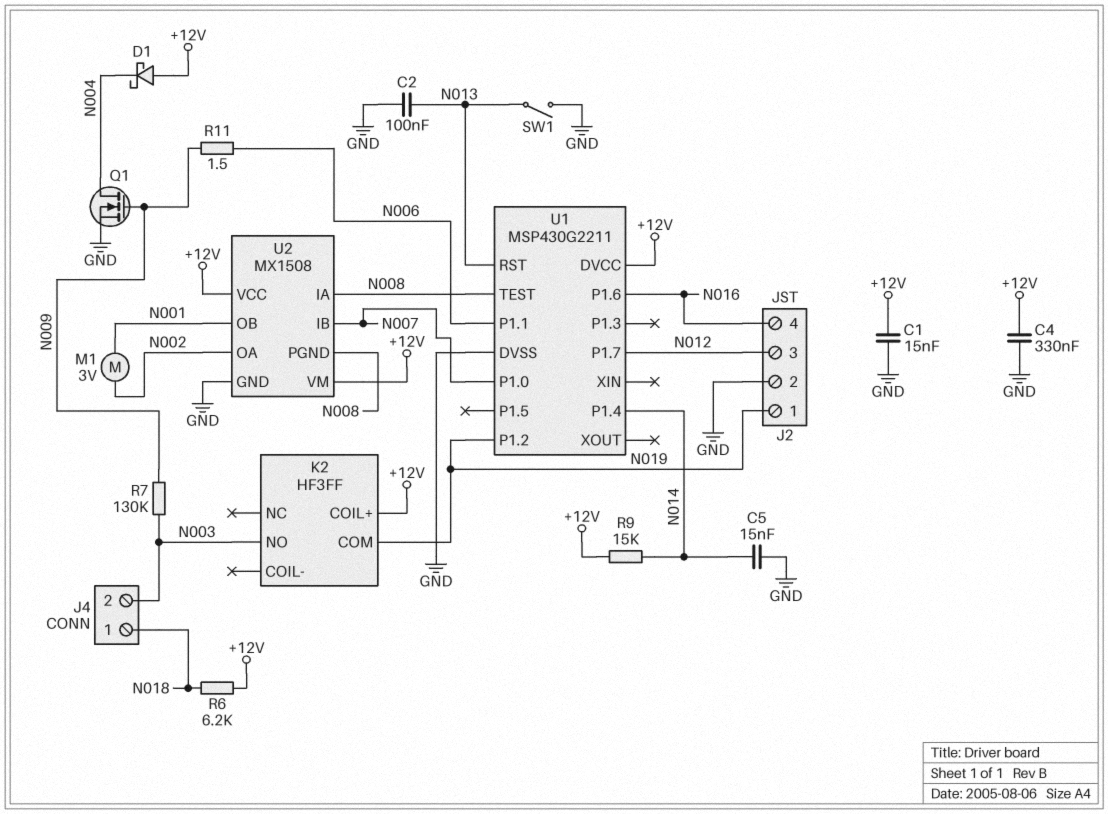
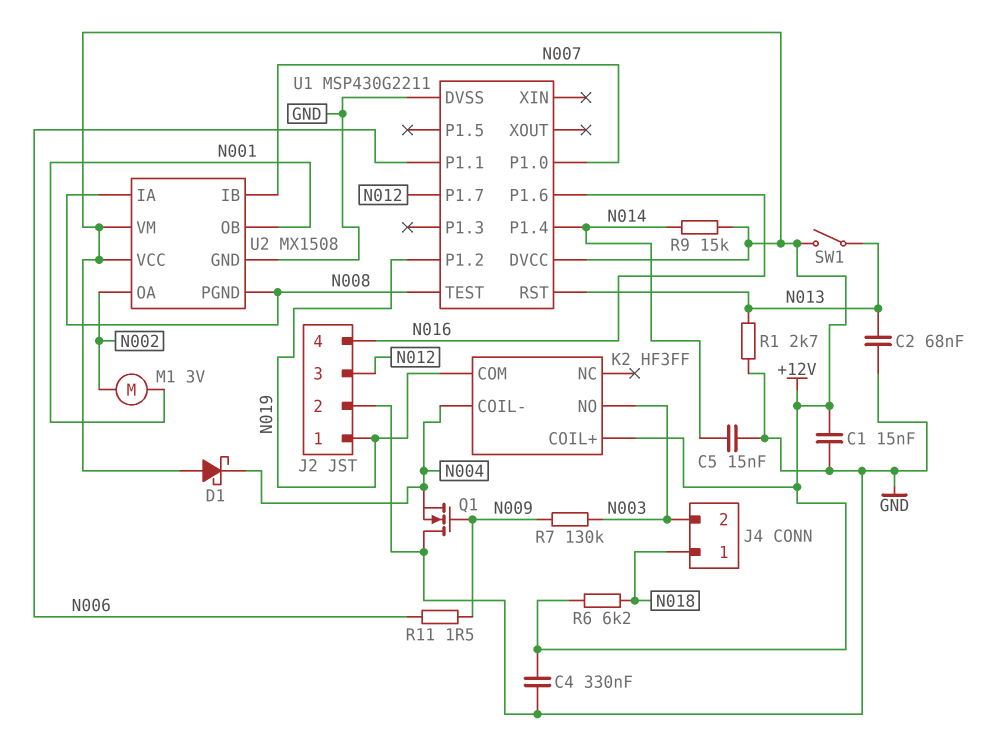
C2: 100nF (GND, N013) -> 68nF (GND, N013)
K2 pin COIL-: none -> N004
Q1: NMOS (G N009, D N004, S GND) -> NMOS (G N009, D GND, S N004)
R1: none -> 2.7k (GND, N013)
SW1: switch (GND, N013) -> switch (+12V, N013)

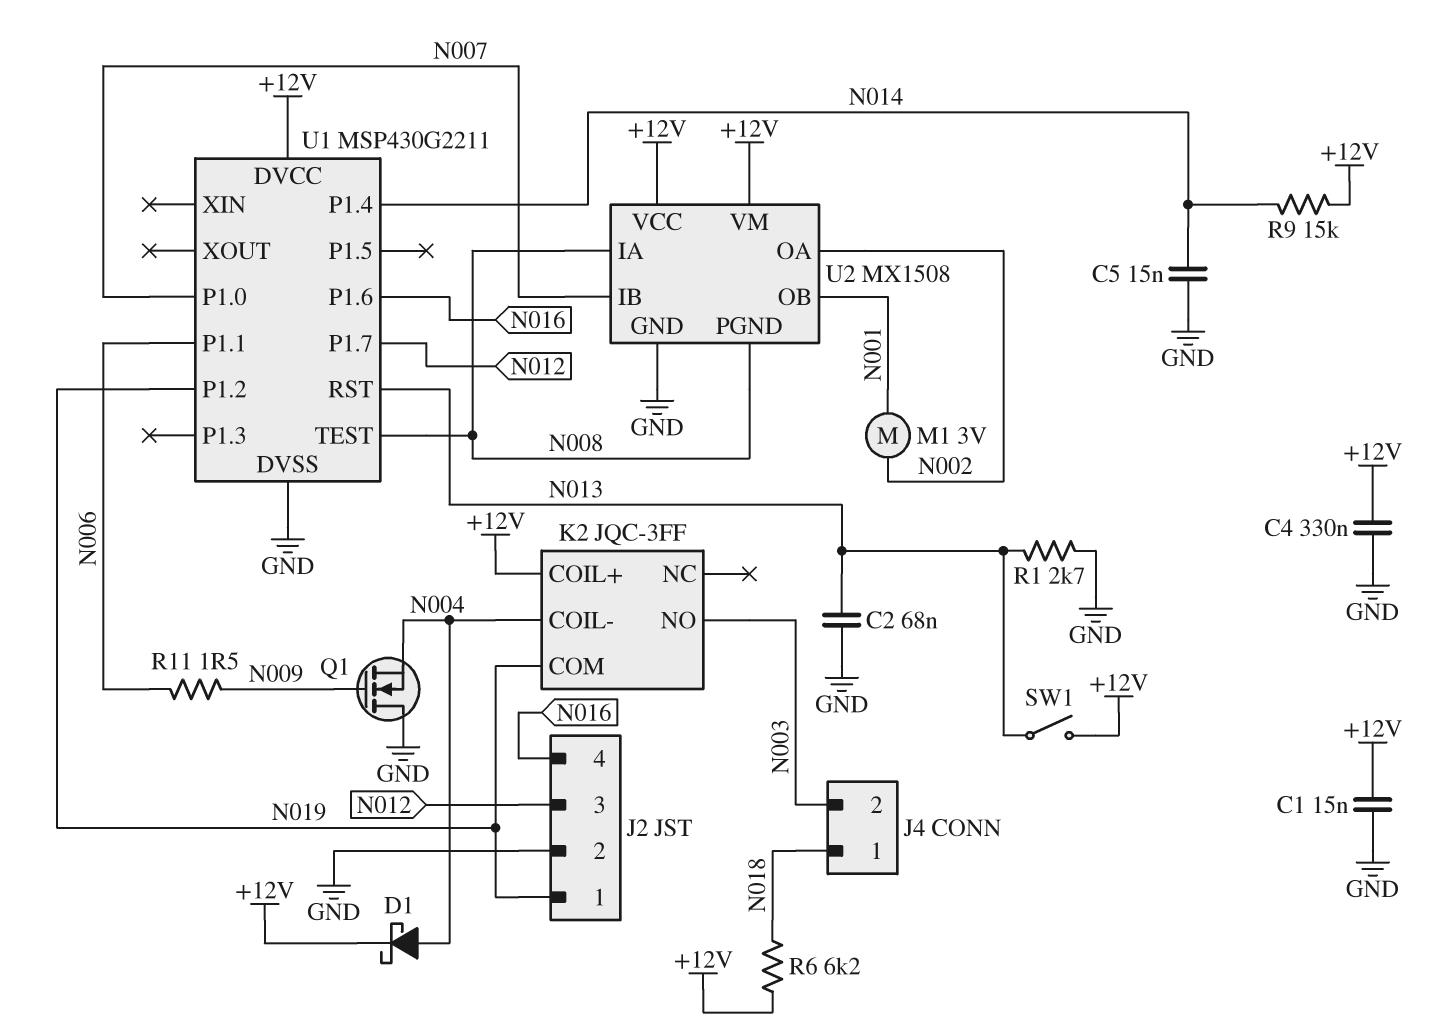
D1: schottky (A +12V, K N004) -> schottky (A N004, K +12V)
K2: HF3FF -> JQC-3FF
R7: 130k (N003, N009) -> none

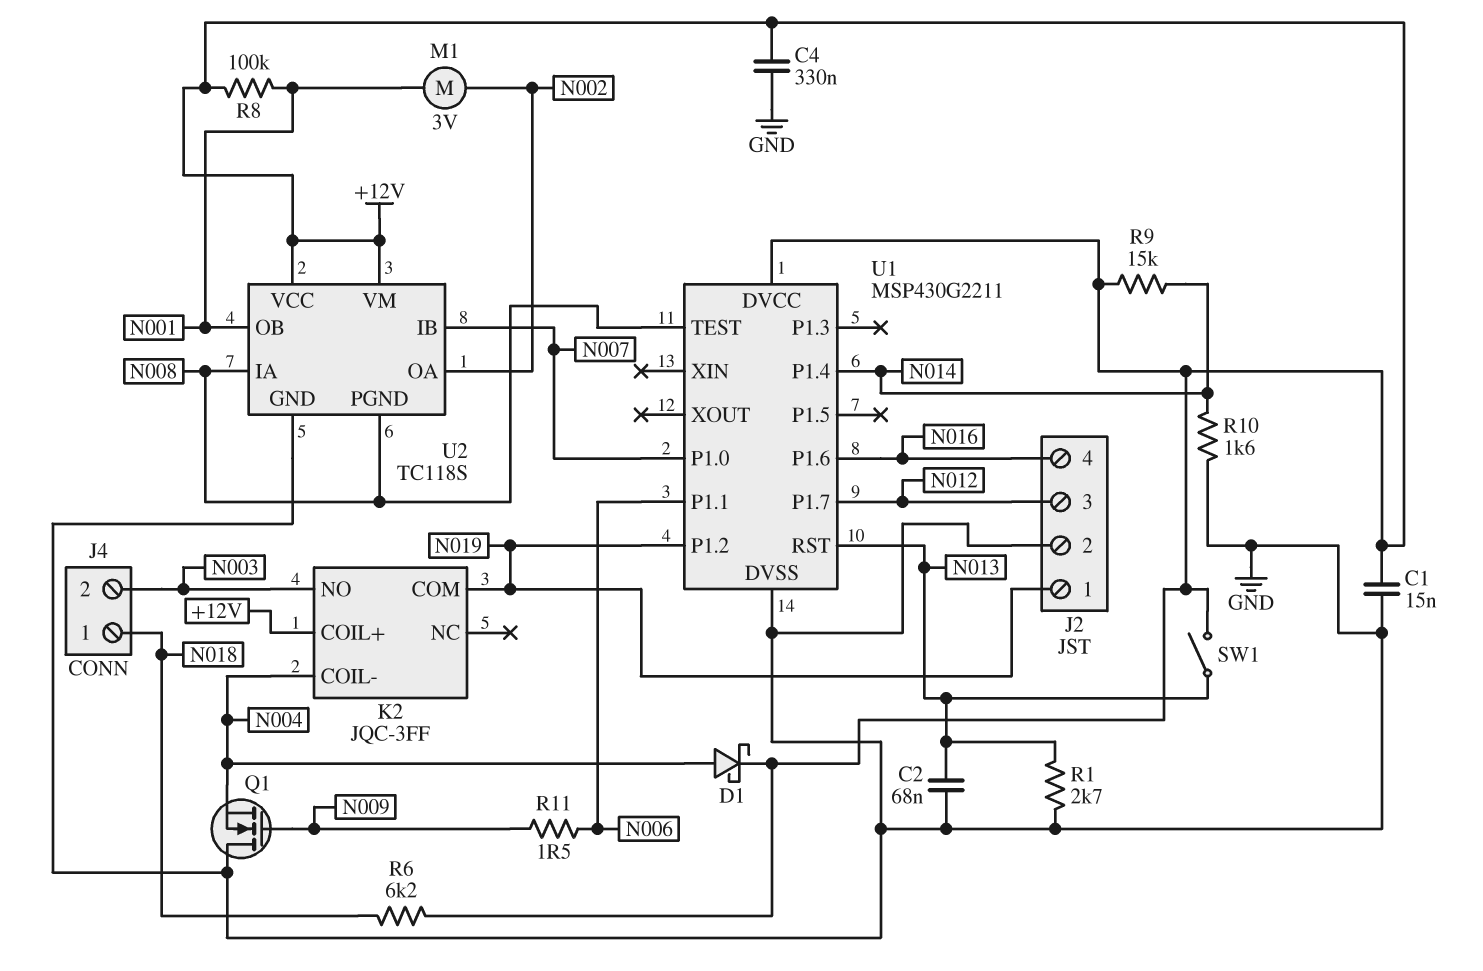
C5: 15nF (GND, N014) -> none
R8: none -> 100k (+12V, N001)
R10: none -> 1.6k (GND, N014)
U2: MX1508 -> TC118S

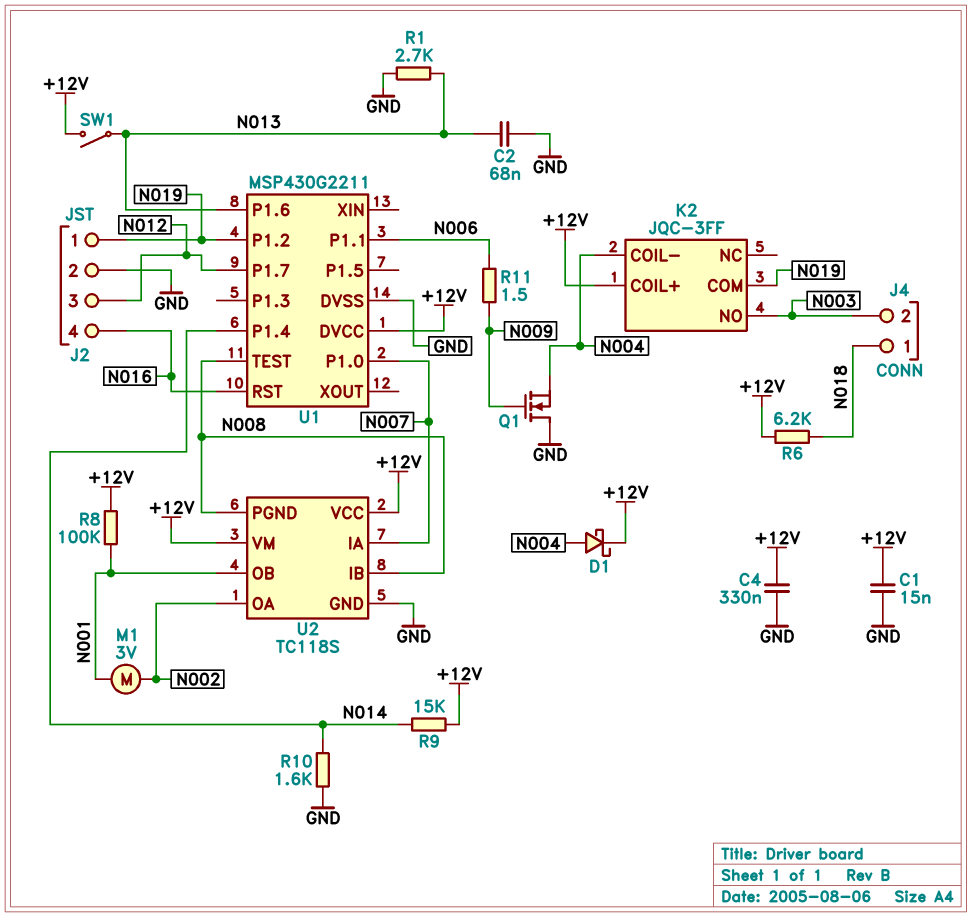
U1 pin P1.6: N016 -> N013
U1 pin RST: N013 -> N016
U2 pin IA: N008 -> N007
U2 pin IB: N007 -> N008

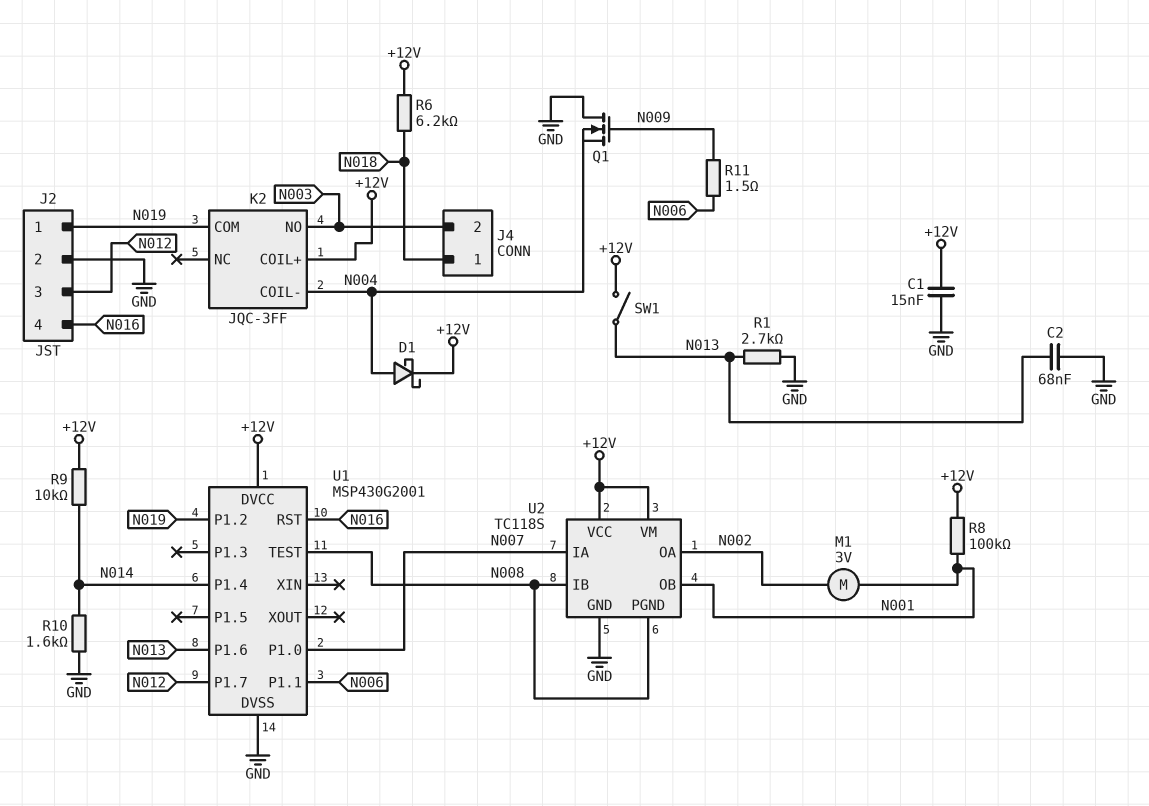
C4: 330nF (+12V, GND) -> none
R9: 15k (+12V, N014) -> 10k (+12V, N014)
U1: MSP430G2211 -> MSP430G2001

